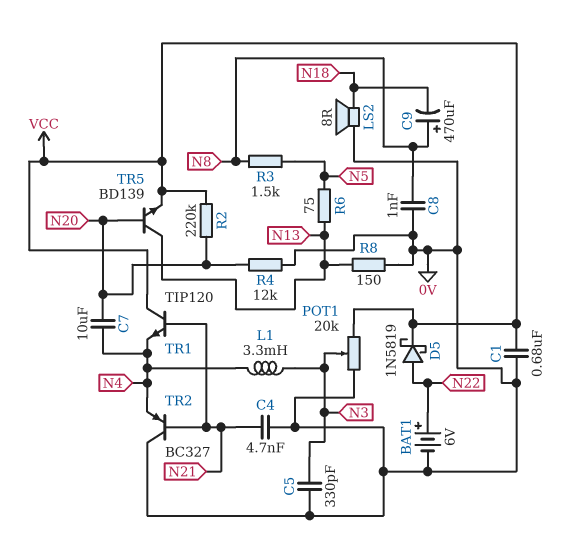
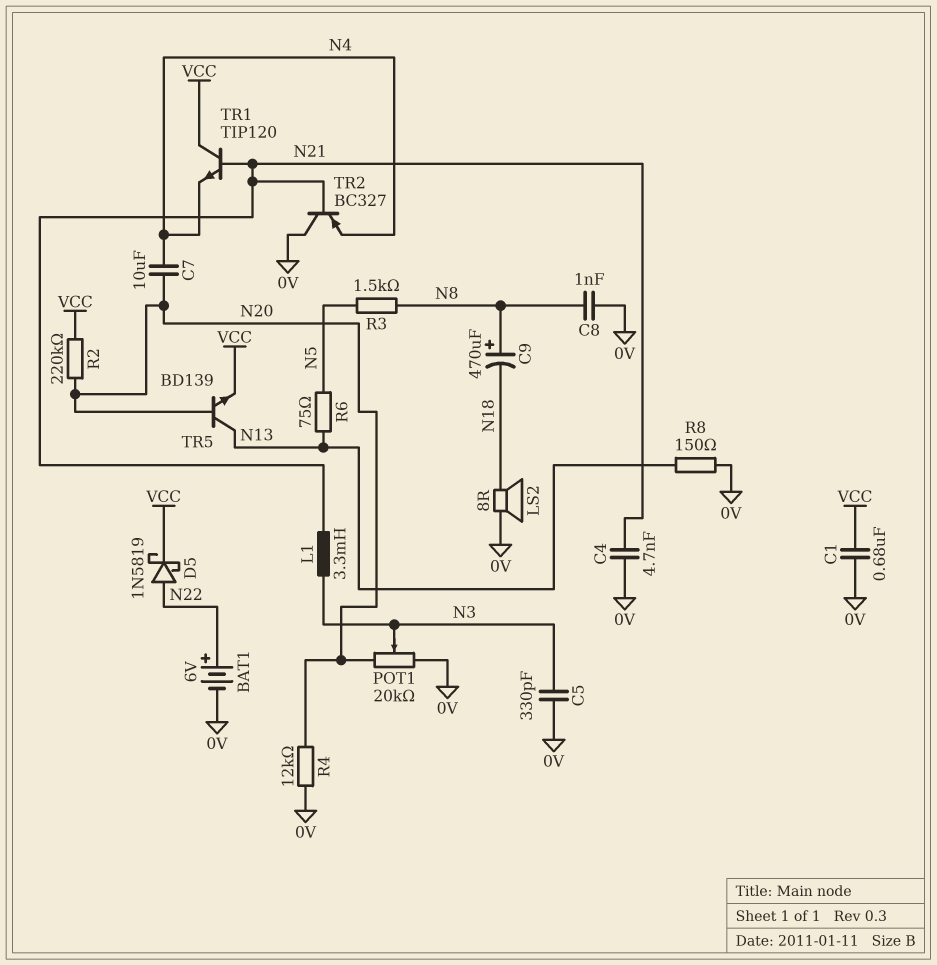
L1: 3.3mH (N3, N4) -> 3.3mH (N3, N21)
POT1: 20k (0V, VCC, wiper N3) -> 20k (0V, N20, wiper N3)

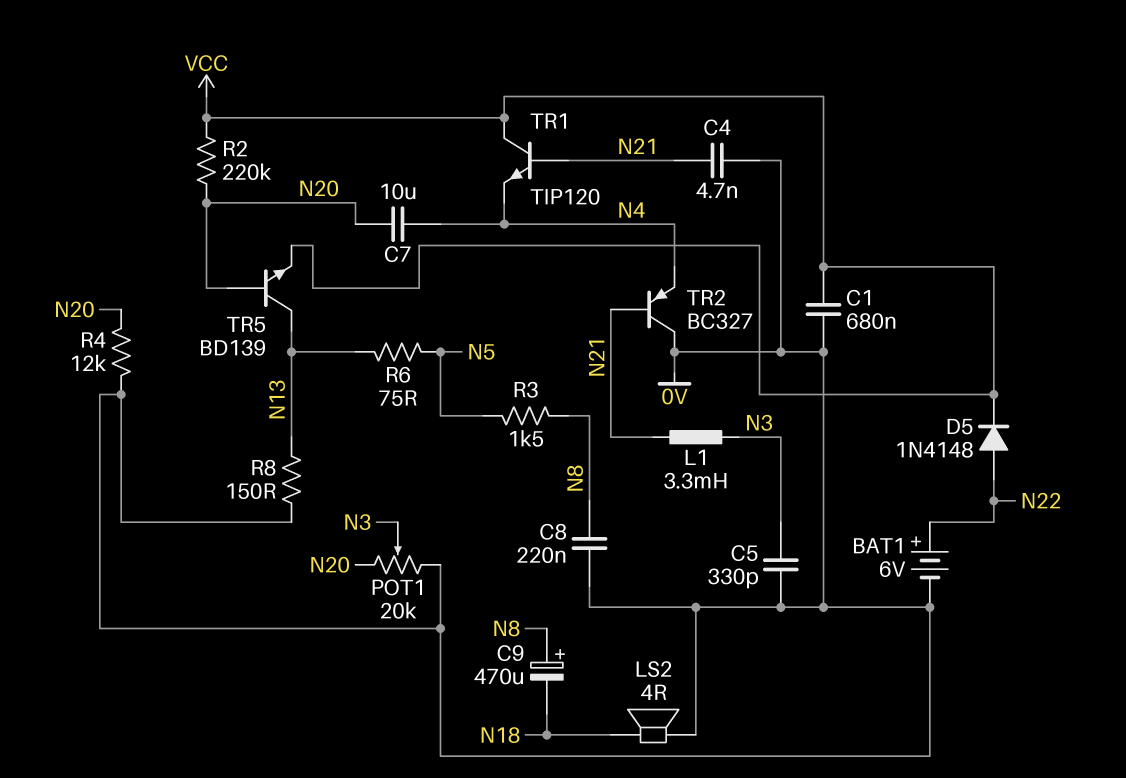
C8: 1nF (0V, N8) -> 220nF (0V, N8)
D5: schottky 1N5819 (A N22, K VCC) -> diode 1N4148 (A N22, K VCC)
LS2: speaker 8R (0V, N18) -> speaker 4R (0V, N18)

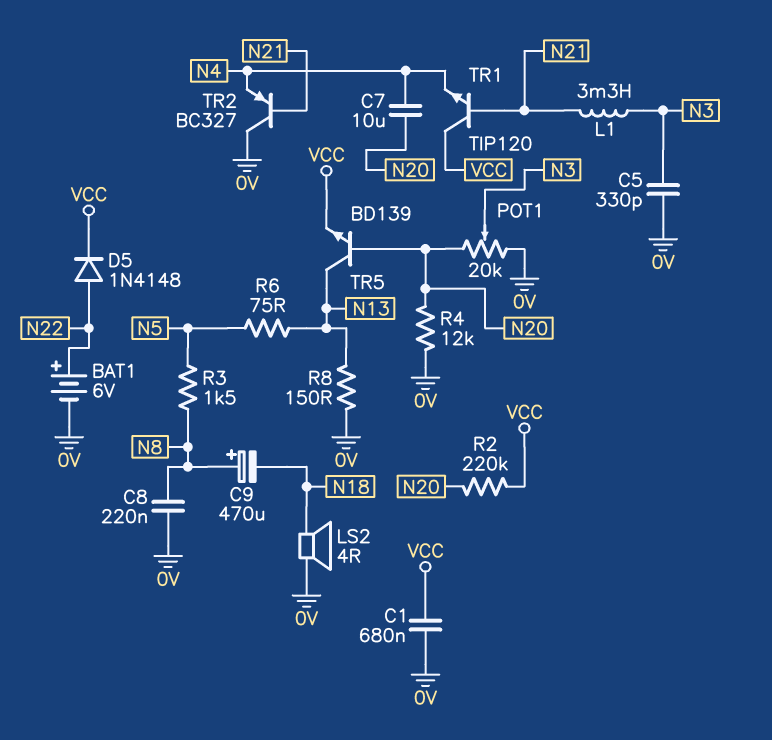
C4: 4.7nF (0V, N21) -> none

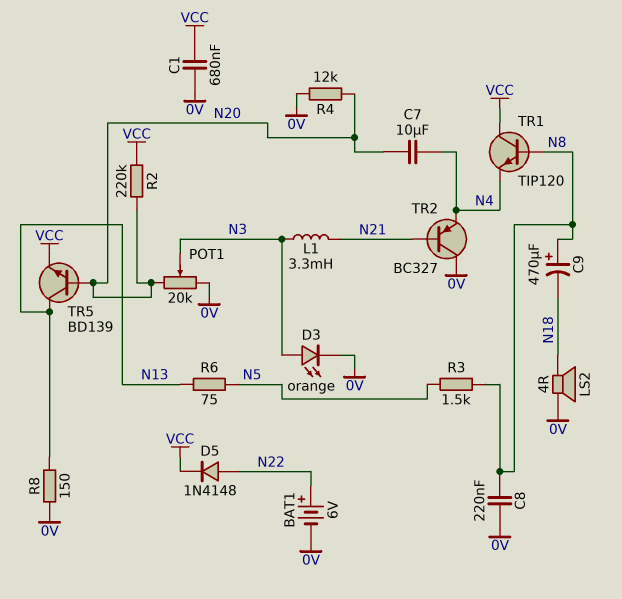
C5: 330pF (0V, N3) -> none
D3: none -> LED orange (A N3, K 0V)
TR1: NPN TIP120 (B N21, C VCC, E N4) -> NPN TIP120 (B N8, C VCC, E N4)

